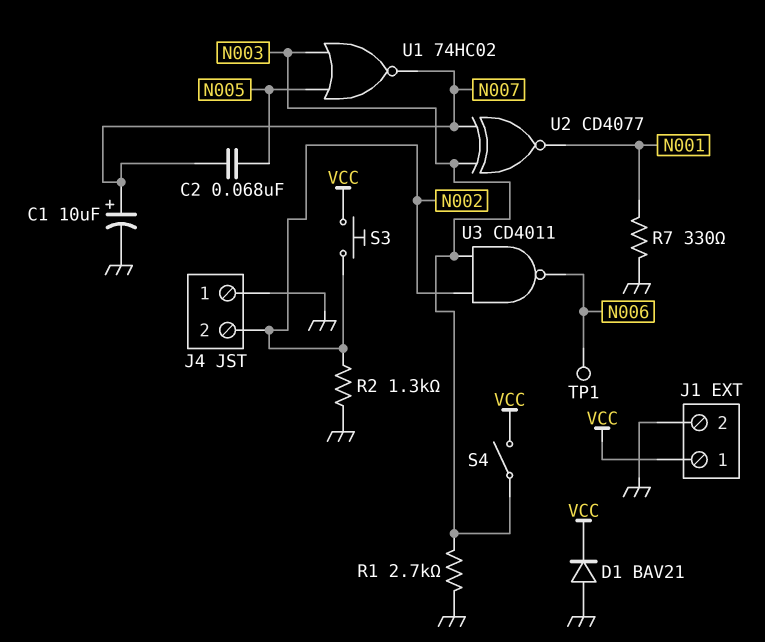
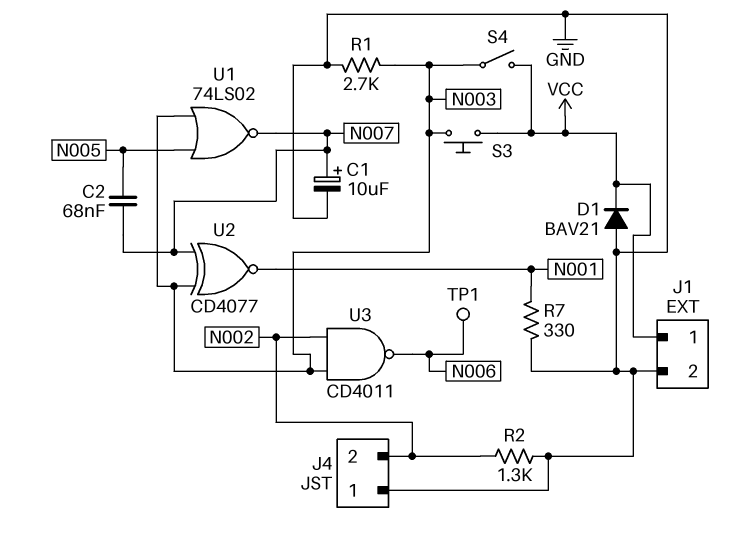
S3: button (N002, VCC) -> button (N003, VCC)
U1: NOR 74HC02 (in N003, in N005, out N007) -> NOR 74LS02 (in N003, in N005, out N007)

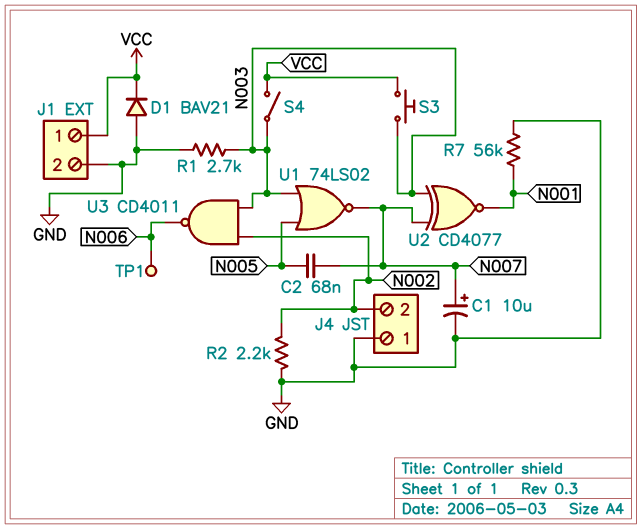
R2: 1.3k (GND, N002) -> 2.2k (GND, N002)
R7: 330 (GND, N001) -> 56k (GND, N001)

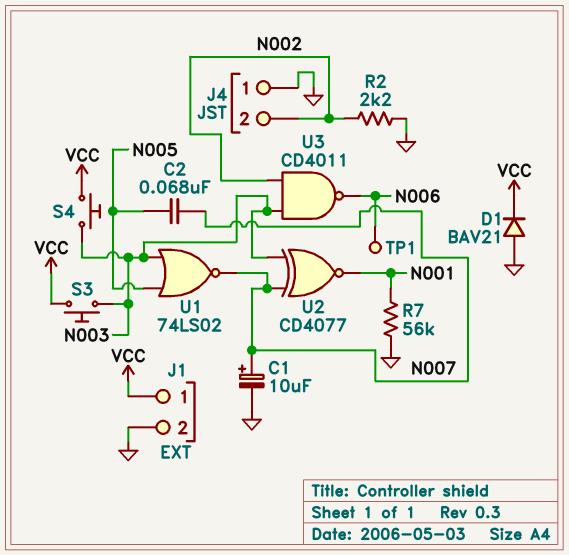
R1: 2.7k (GND, N003) -> none
S4: switch (N003, VCC) -> button (N003, VCC)

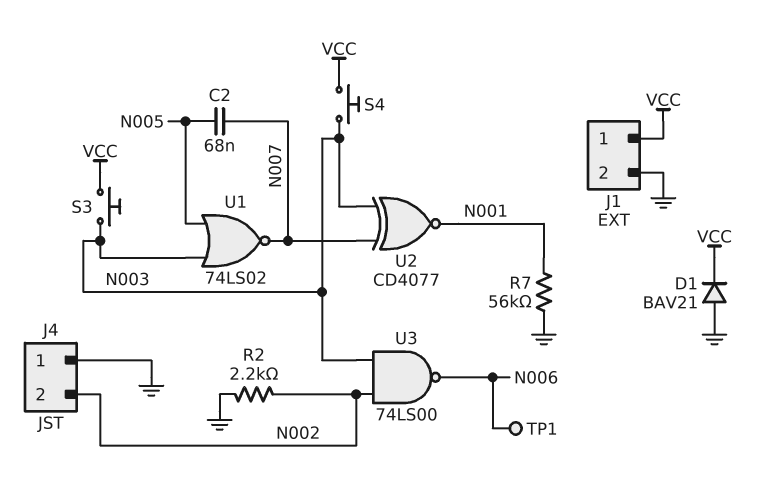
C1: 10uF (plus N007, minus GND) -> none
U3: NAND CD4011 (in N002, in N003, out N006) -> NAND 74LS00 (in N002, in N003, out N006)

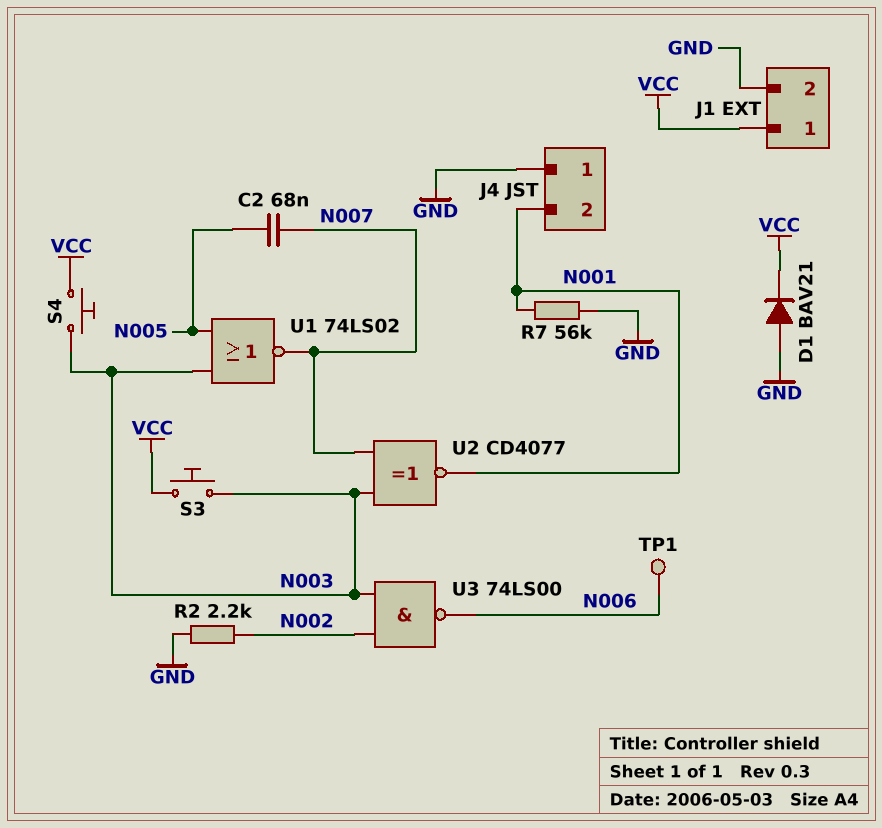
J4 pin 2: N002 -> N001

